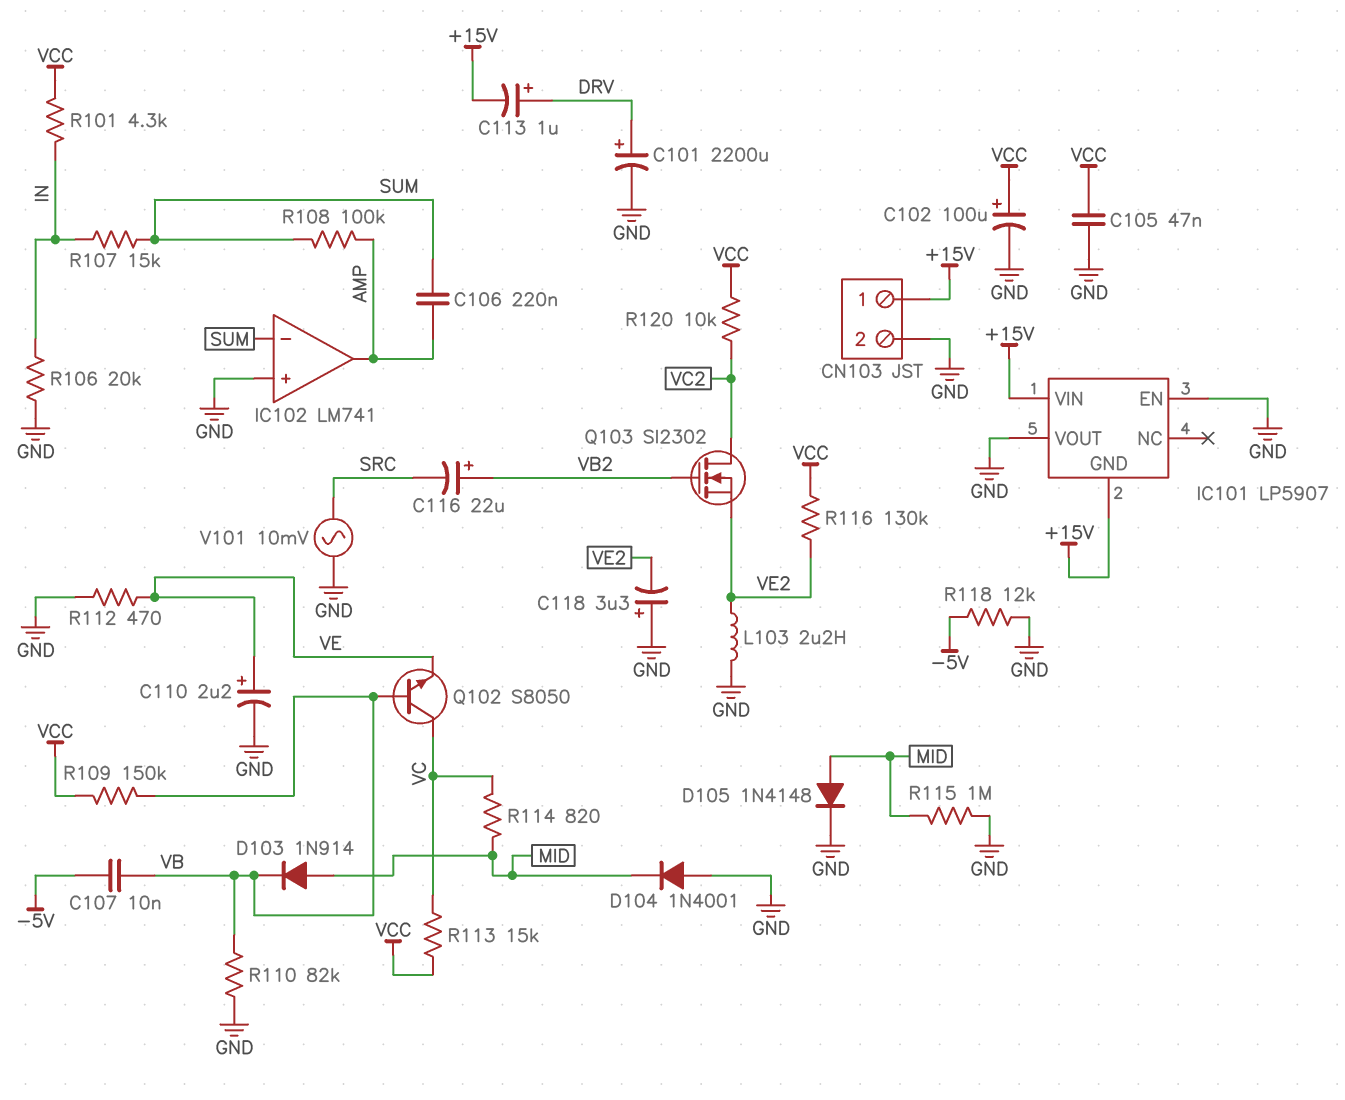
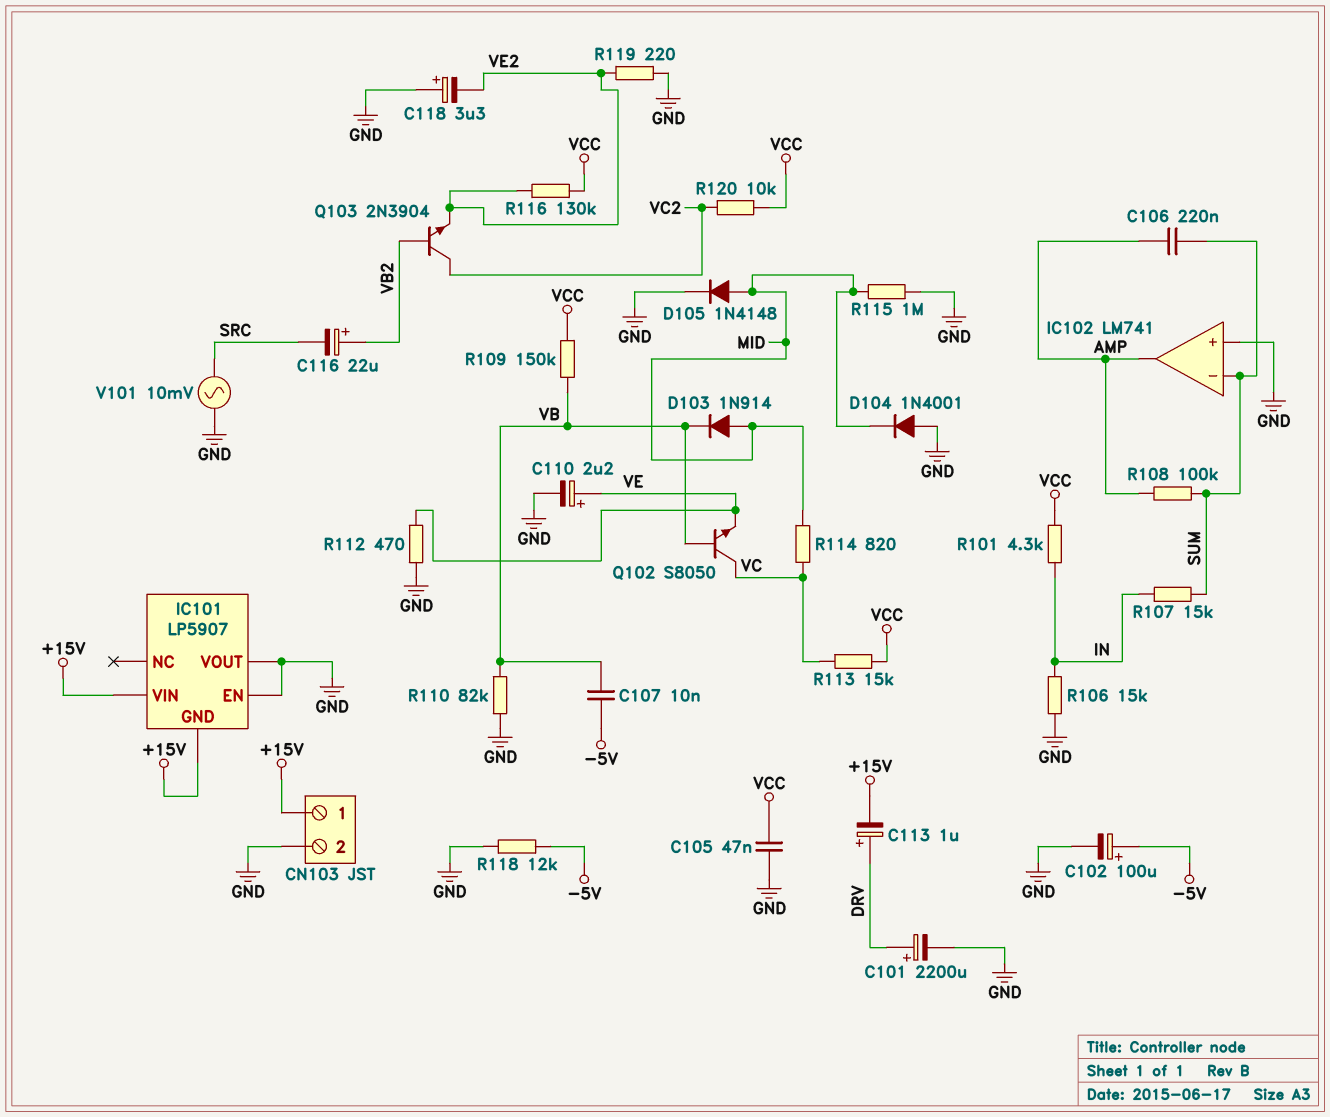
C102: 100uF (plus VCC, minus GND) -> 100uF (plus -5V, minus GND)
L103: 2.2uH (GND, VE2) -> none
Q103: NMOS SI2302 (G VB2, D VC2, S VE2) -> NPN 2N3904 (B VB2, C VC2, E VE2)
R106: 20k (GND, IN) -> 15k (GND, IN)
R119: none -> 220 (GND, VE2)

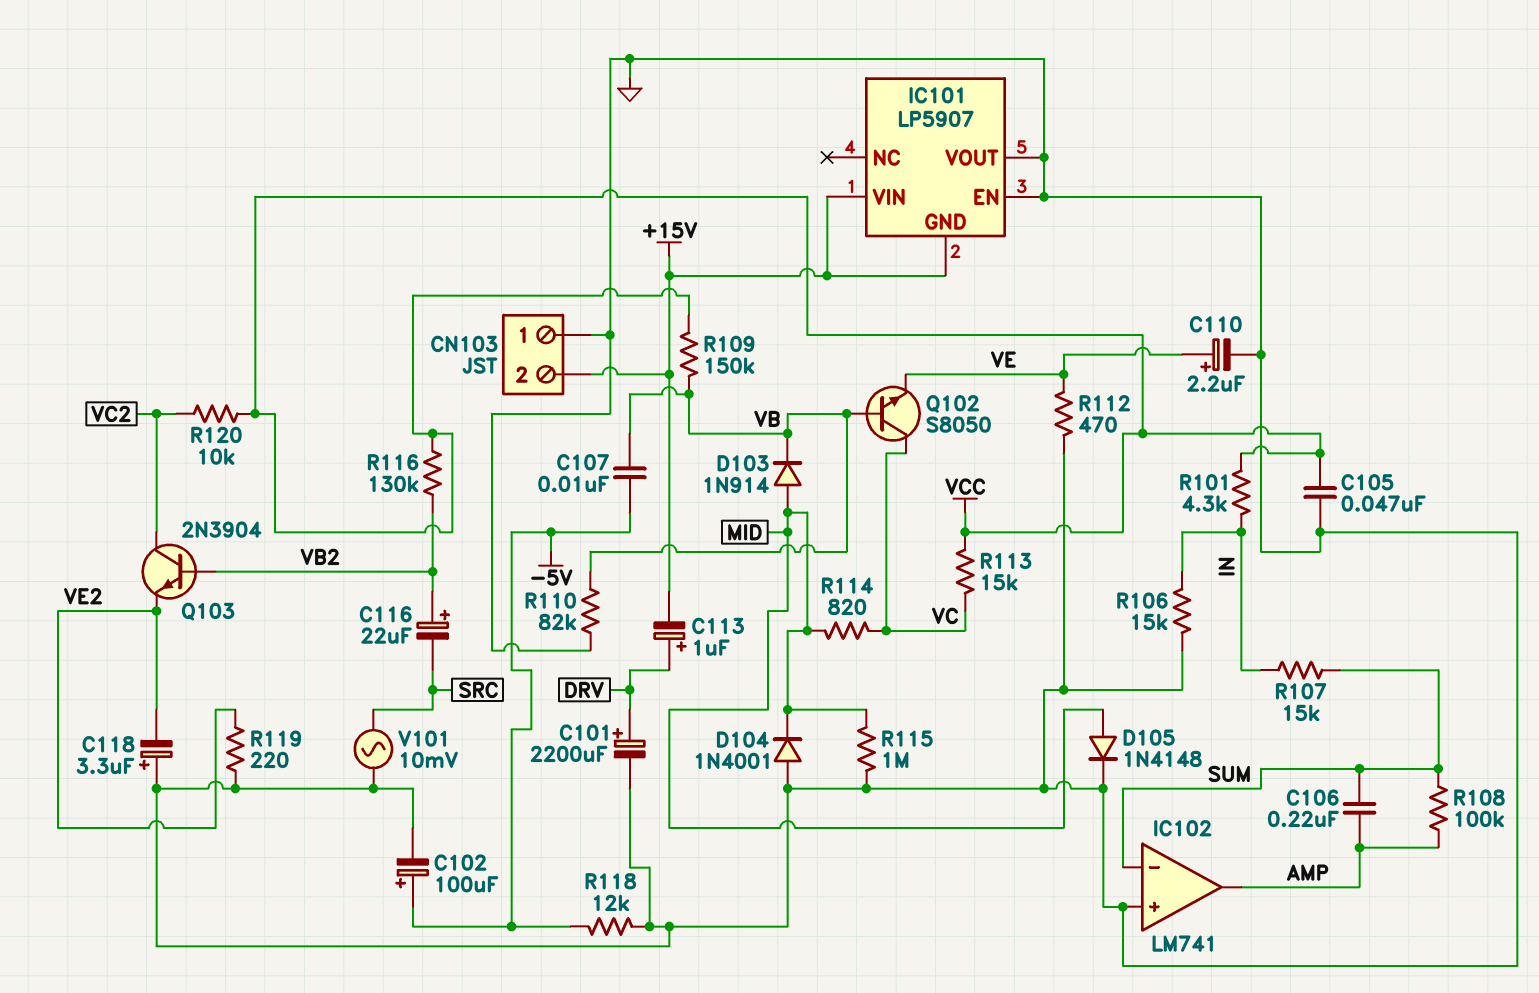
CN103 pin 1: +15V -> GND
CN103 pin 2: GND -> +15V
R116: 130k (VCC, VE2) -> 130k (VB2, VCC)

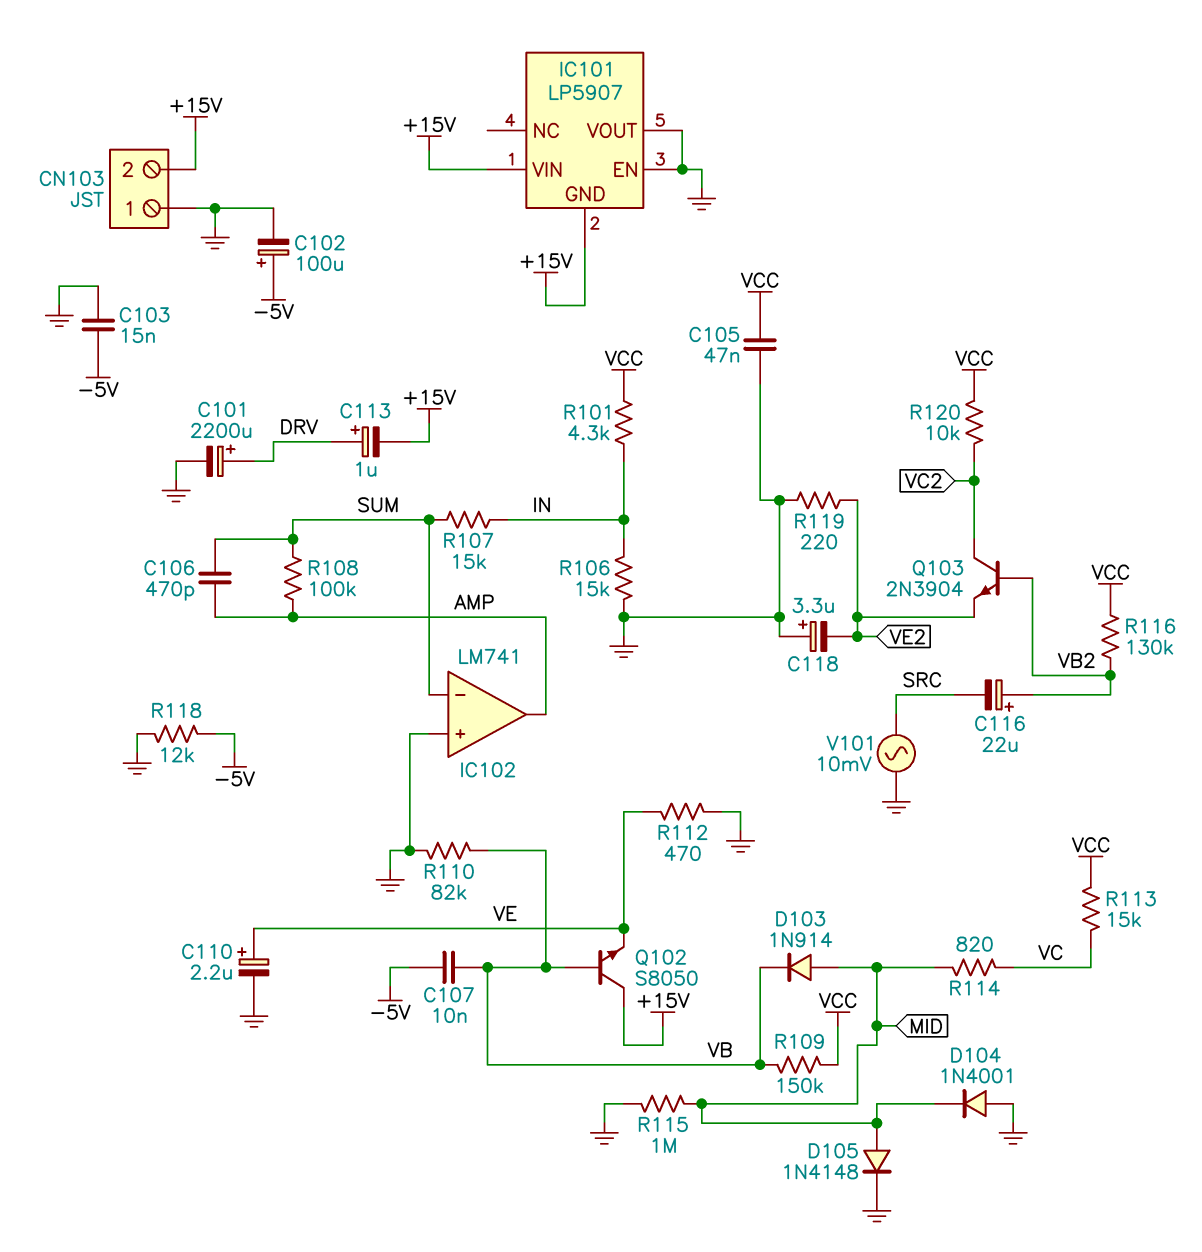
C103: none -> 15nF (-5V, GND)
C106: 220nF (AMP, SUM) -> 470pF (AMP, SUM)
Q102: NPN S8050 (B VB, C VC, E VE) -> NPN S8050 (B VB, C +15V, E VE)

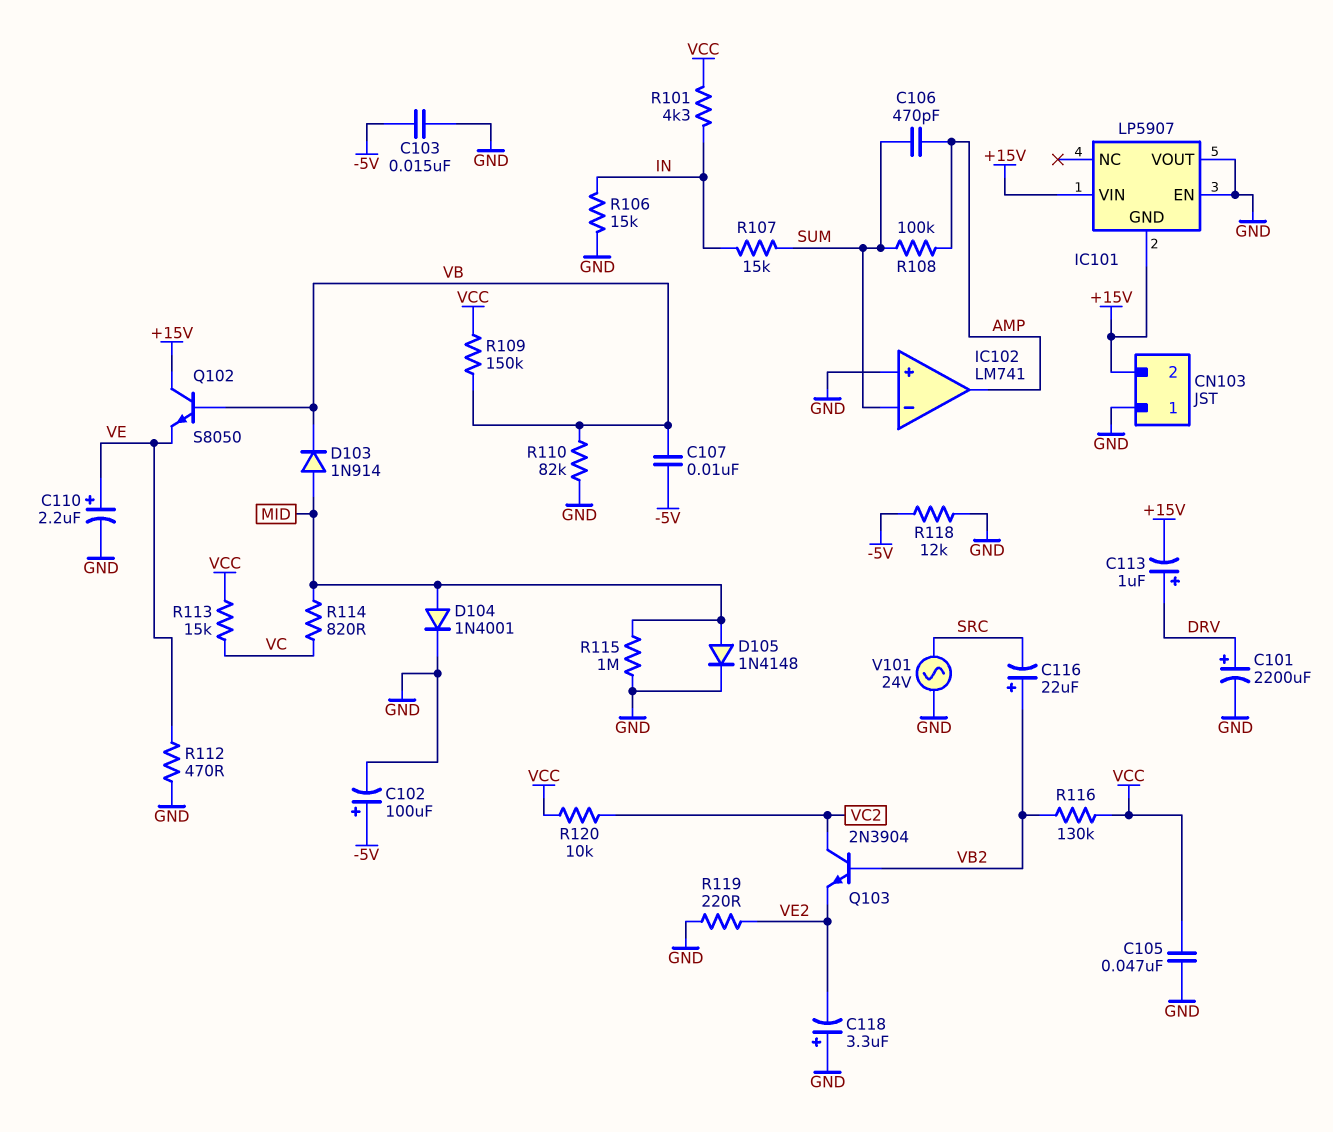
D104: diode 1N4001 (A GND, K MID) -> diode 1N4001 (A MID, K GND)
V101: AC 10mV (GND, SRC) -> AC 24V (GND, SRC)

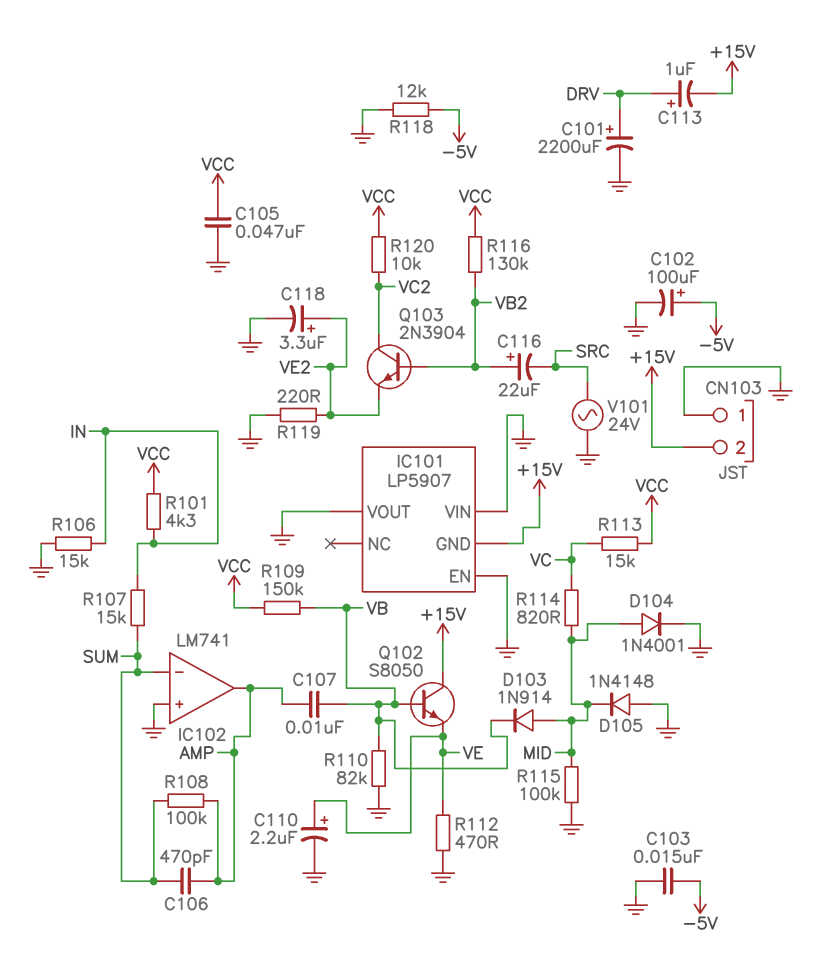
C107: 10nF (-5V, VB) -> 10nF (AMP, VB)
C118: 3.3uF (plus GND, minus VE2) -> 3.3uF (plus VE2, minus GND)
D105: diode 1N4148 (A MID, K GND) -> diode 1N4148 (A GND, K MID)
IC101 pin VIN: +15V -> GND
R115: 1M (GND, MID) -> 100k (GND, MID)

